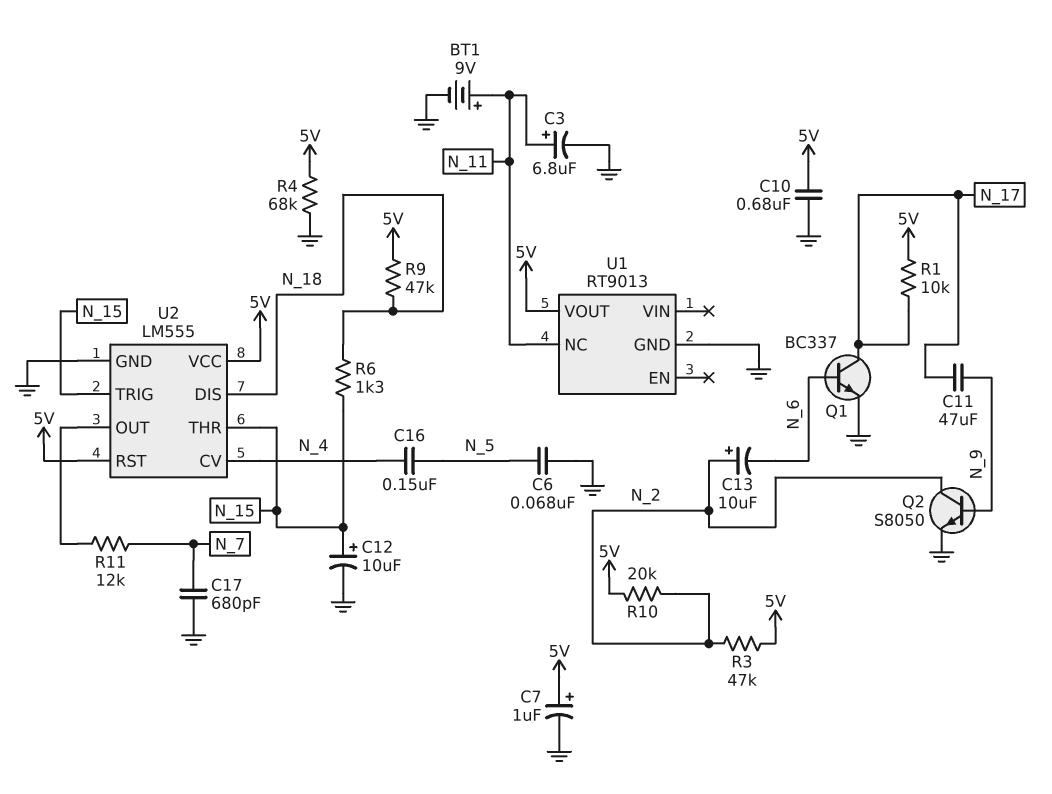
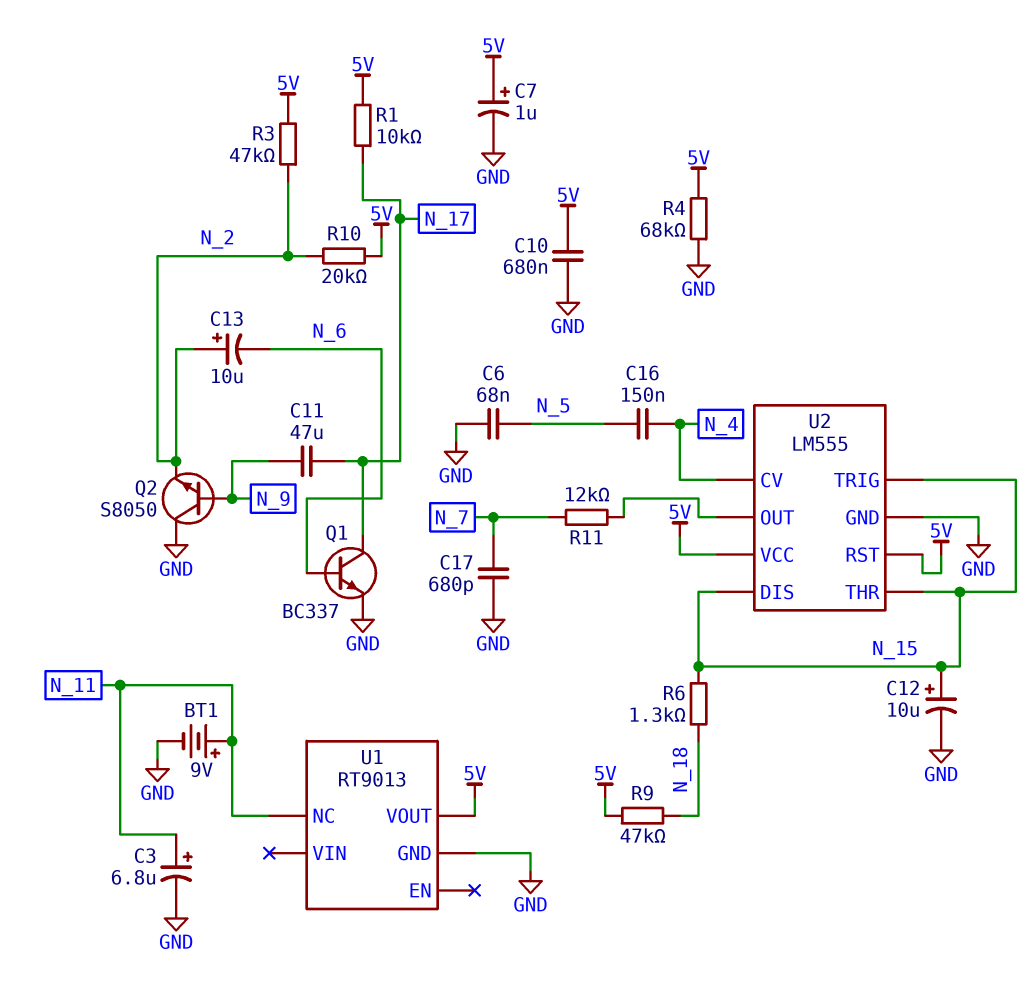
Q2: NPN S8050 (B N_9, C N_2, E GND) -> NPN S8050 (B N_9, C GND, E N_2)
U2 pin DIS: N_18 -> N_15

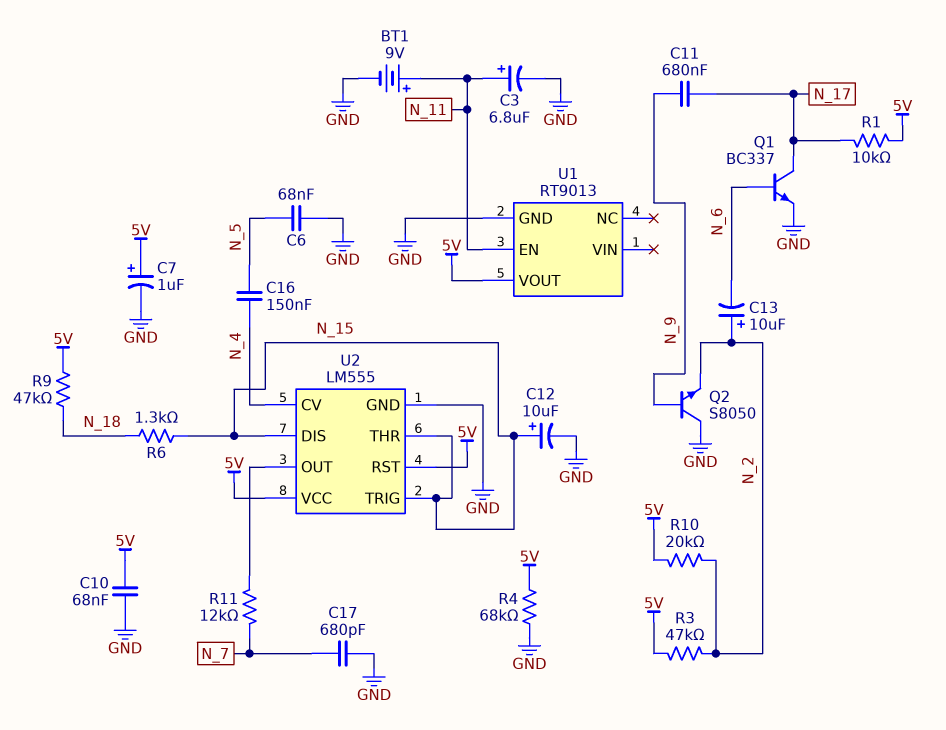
C10: 680nF (5V, GND) -> 68nF (5V, GND)
C11: 47uF (N_9, N_17) -> 680nF (N_9, N_17)
U1 pin EN: none -> N_11
U1 pin NC: N_11 -> none

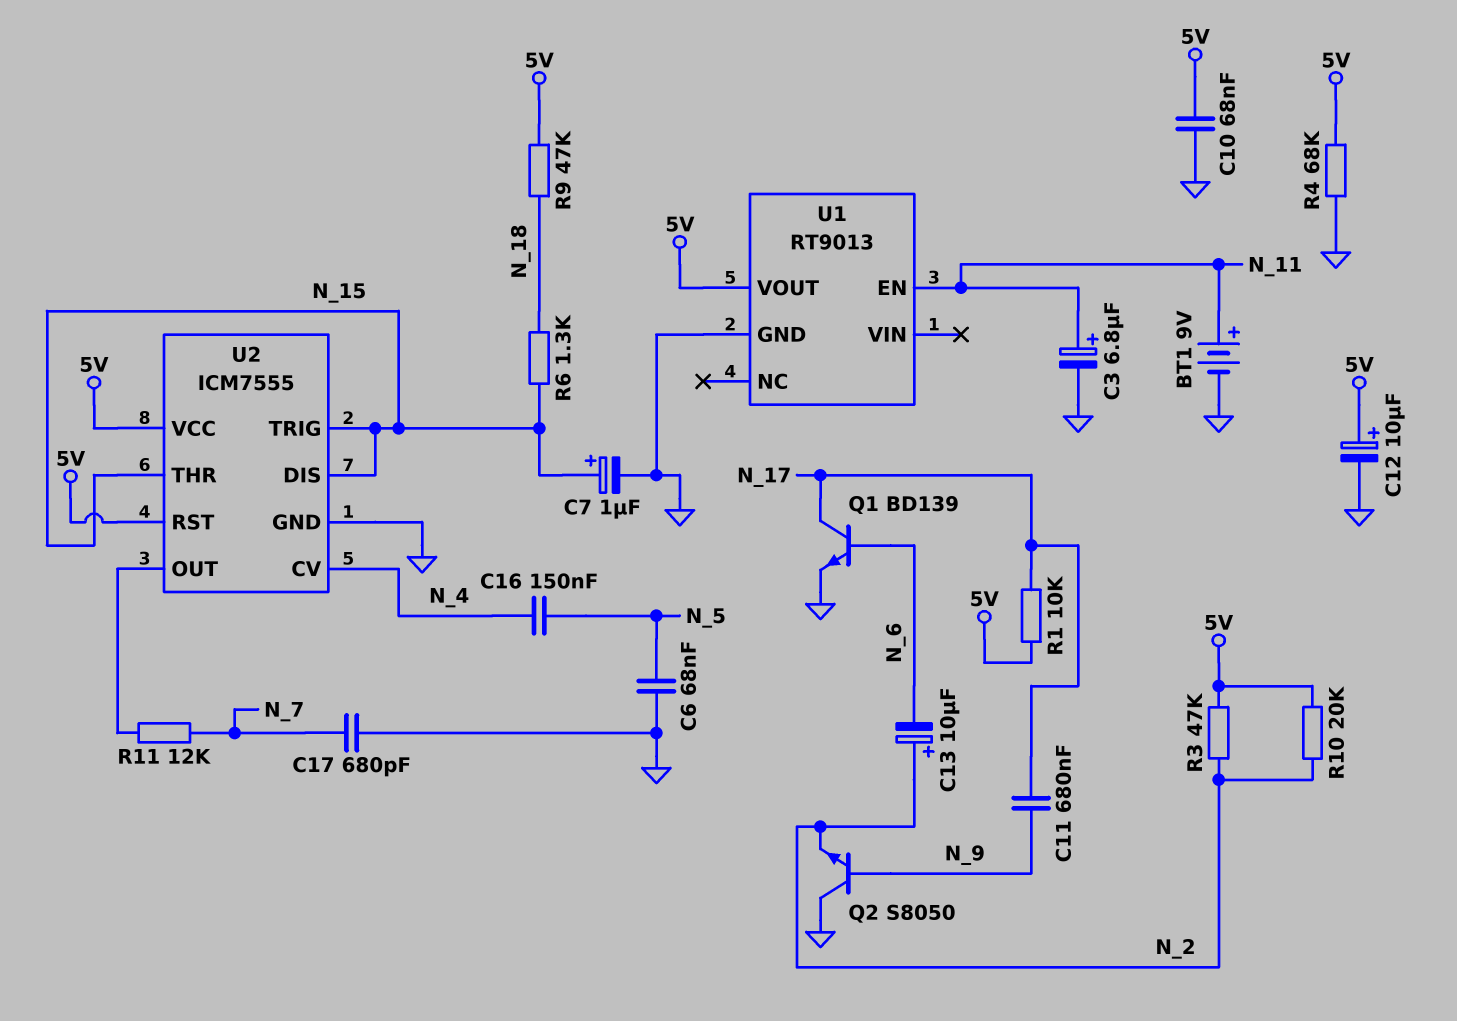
C7: 1uF (plus 5V, minus GND) -> 1uF (plus N_15, minus GND)
C12: 10uF (plus N_15, minus GND) -> 10uF (plus 5V, minus GND)
Q1: NPN BC337 (B N_6, C N_17, E GND) -> NPN BD139 (B N_6, C N_17, E GND)
U2: LM555 -> ICM7555

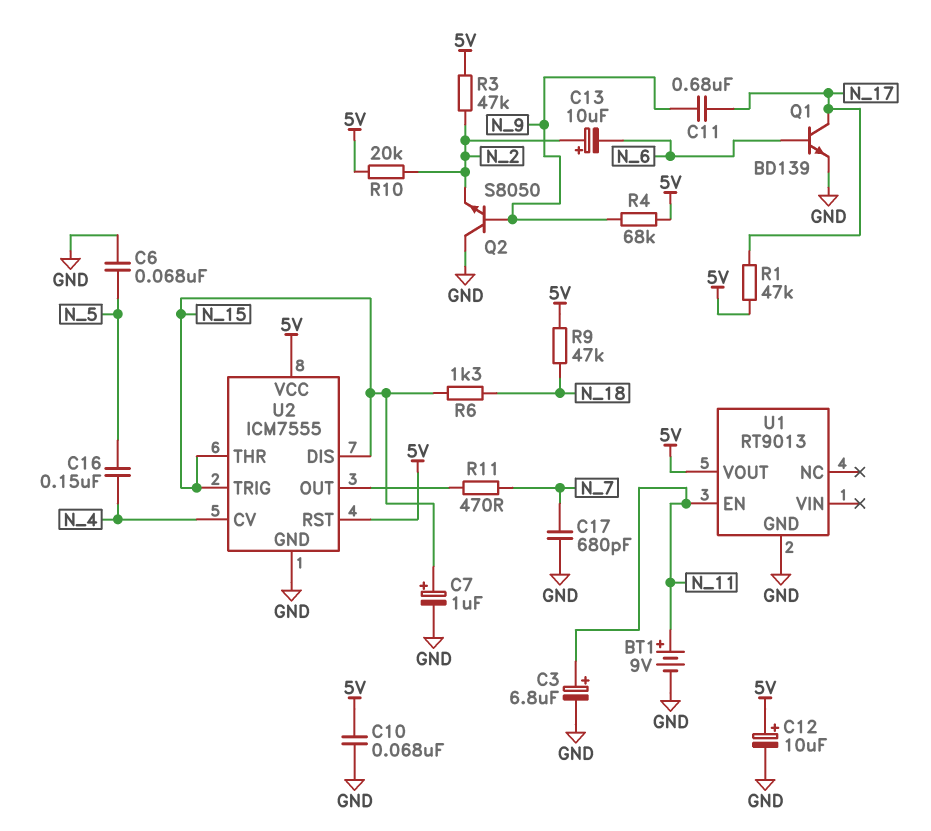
R1: 10k (5V, N_17) -> 47k (5V, N_17)
R4: 68k (5V, GND) -> 68k (5V, N_9)
R11: 12k (N_7, U2/OUT) -> 470 (N_7, U2/OUT)

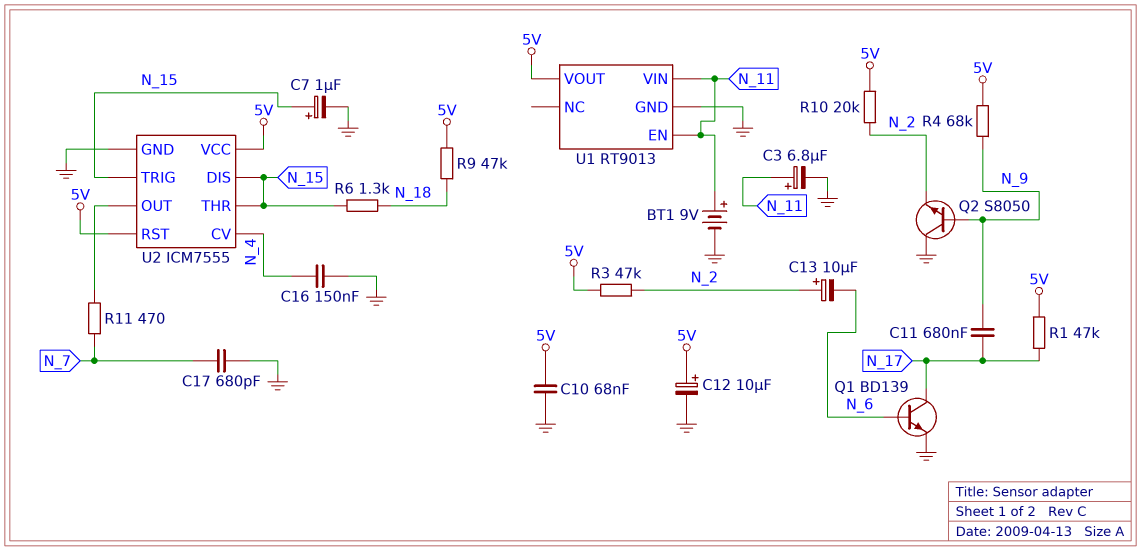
C6: 68nF (GND, N_5) -> none
C16: 150nF (N_4, N_5) -> 150nF (GND, N_4)
U1 pin VIN: none -> N_11

